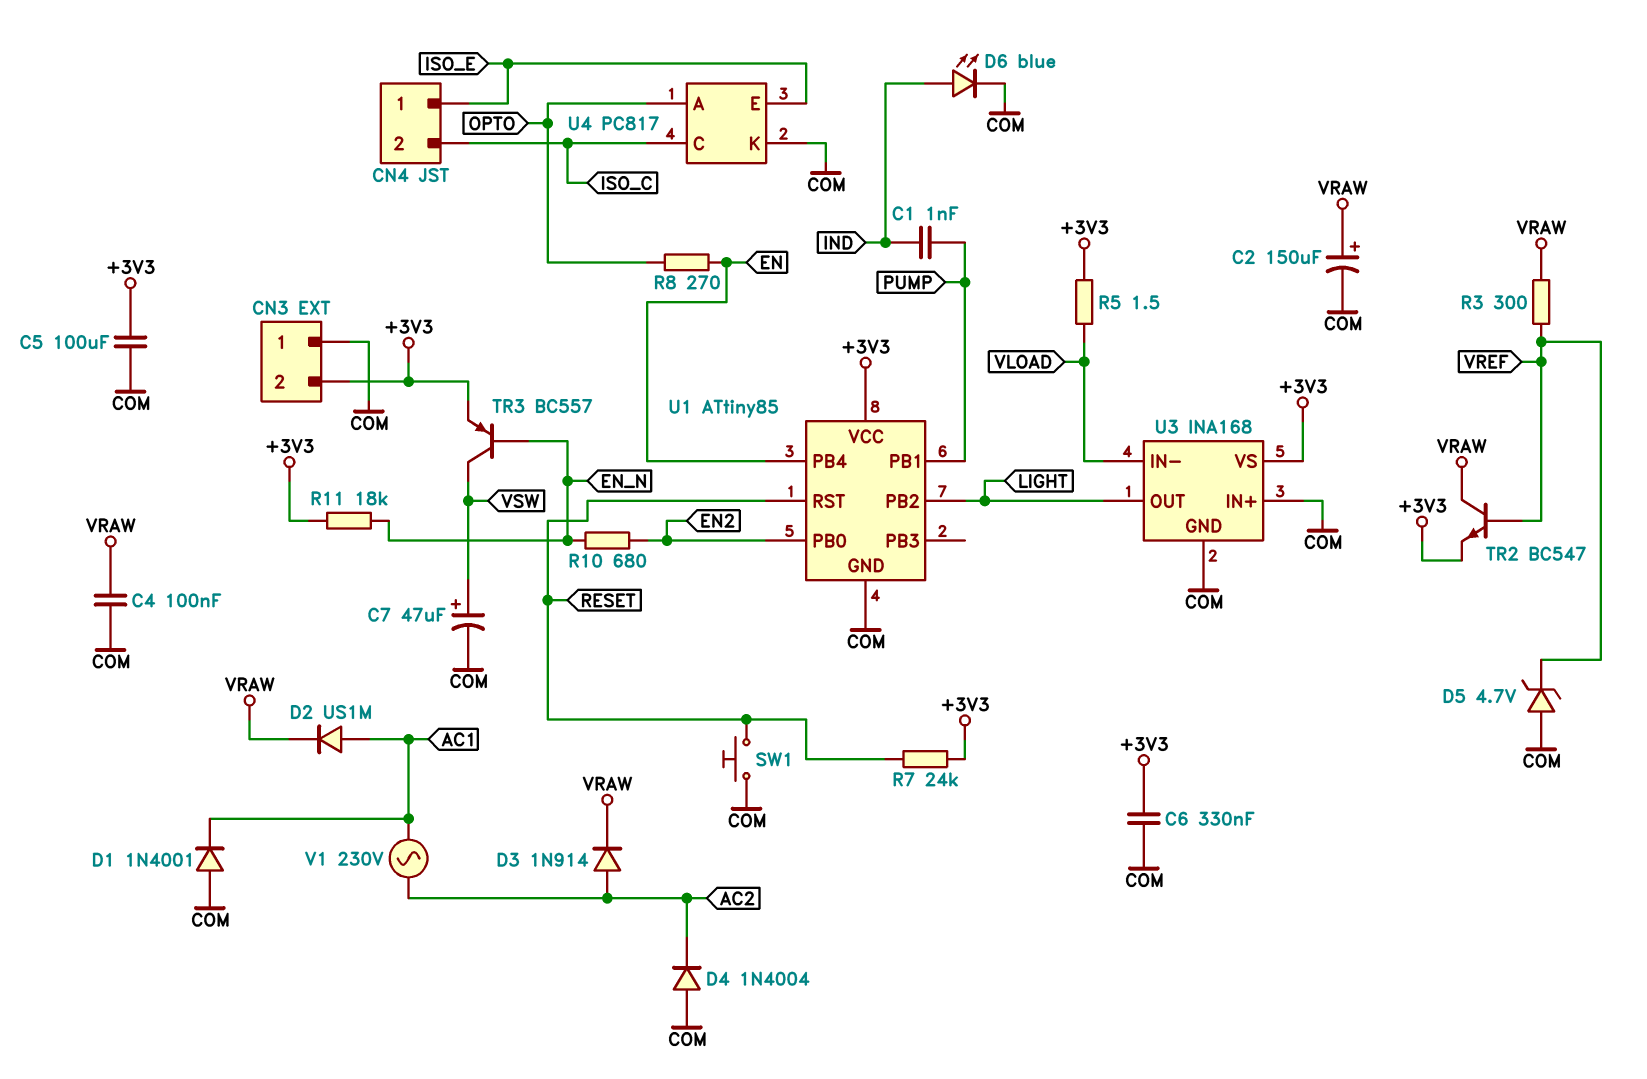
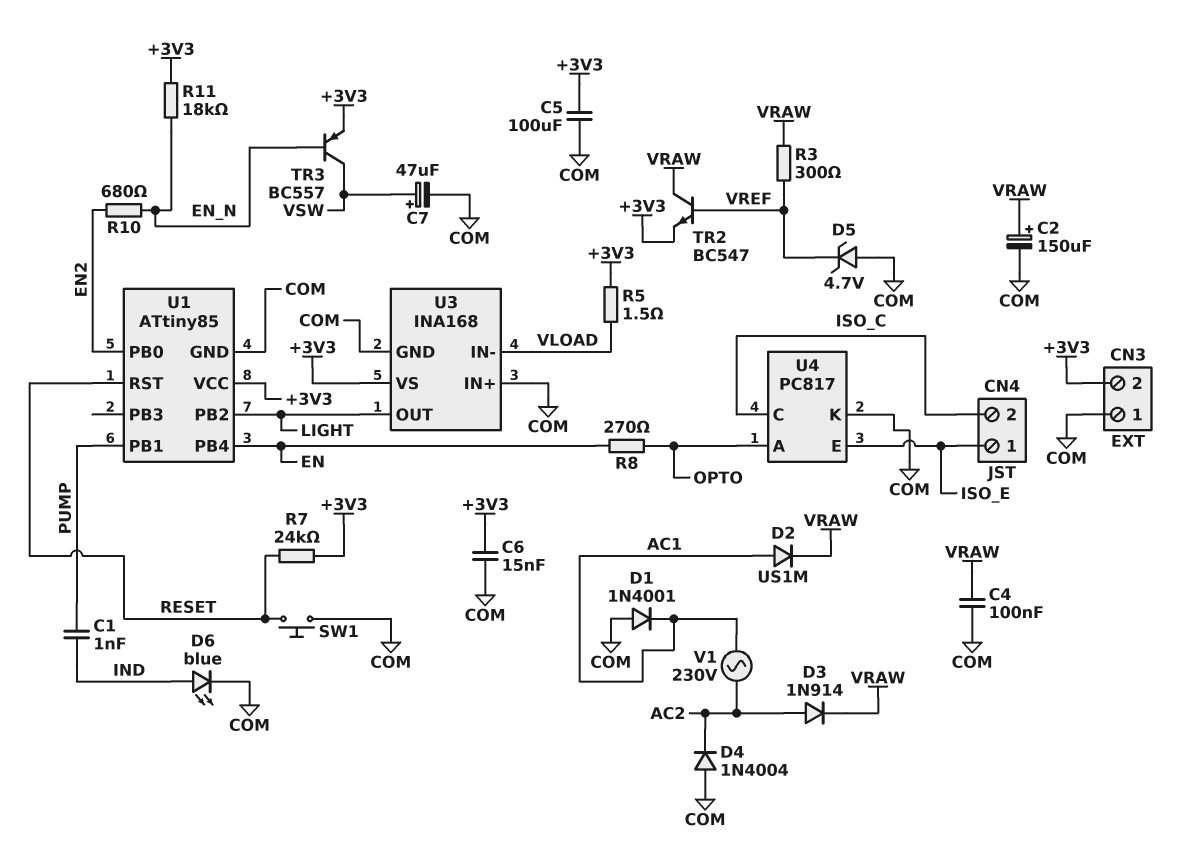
C6: 330nF (+3V3, COM) -> 15nF (+3V3, COM)

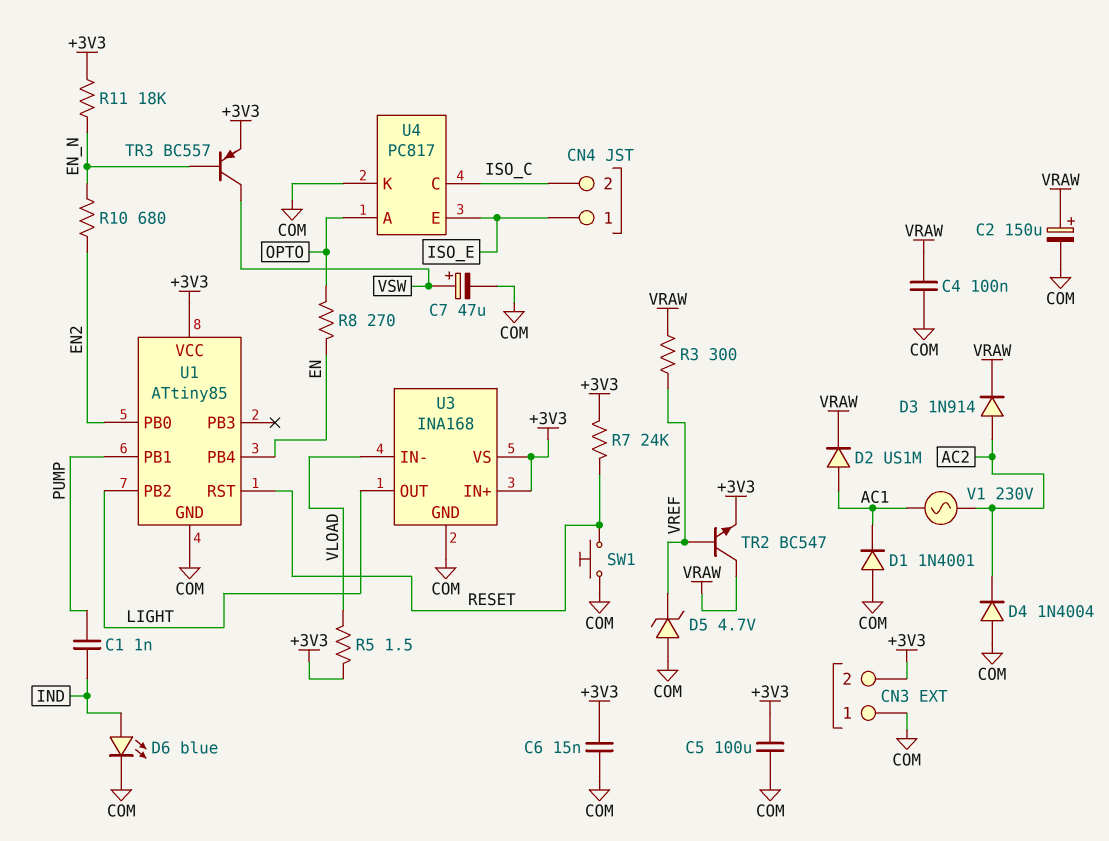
U3 pin IN+: COM -> +3V3

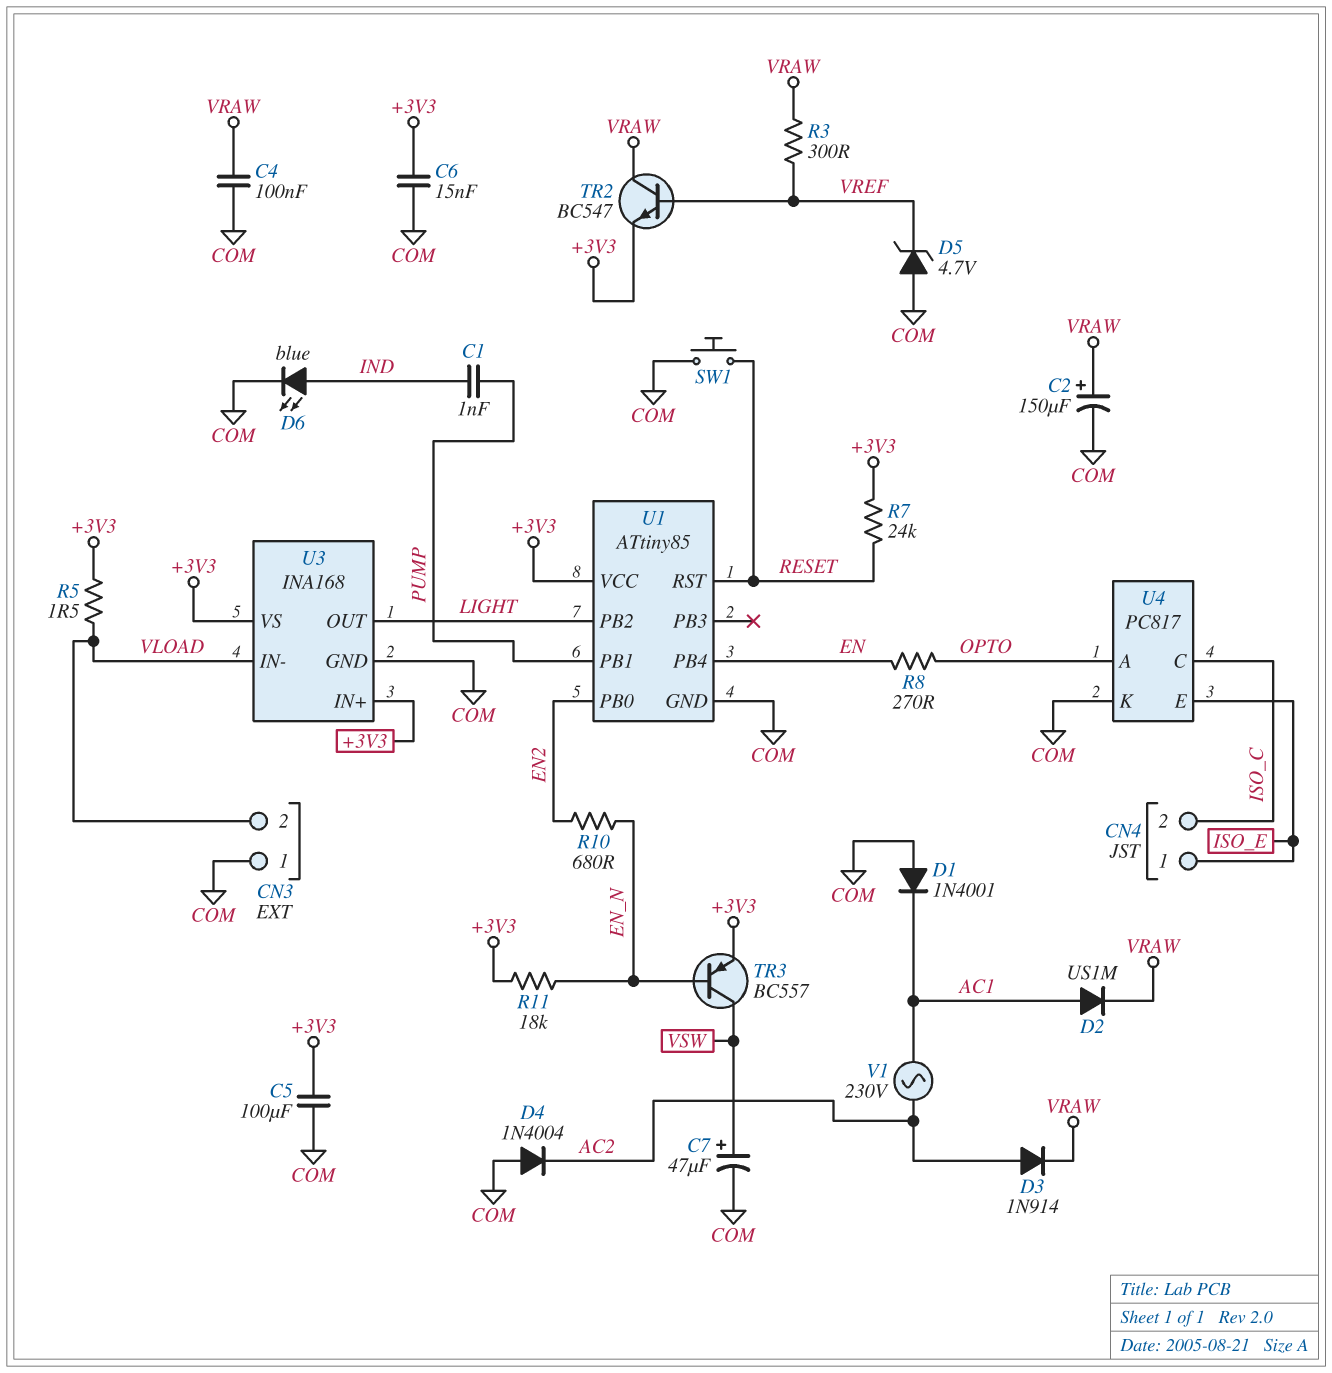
CN3 pin 2: +3V3 -> VLOAD

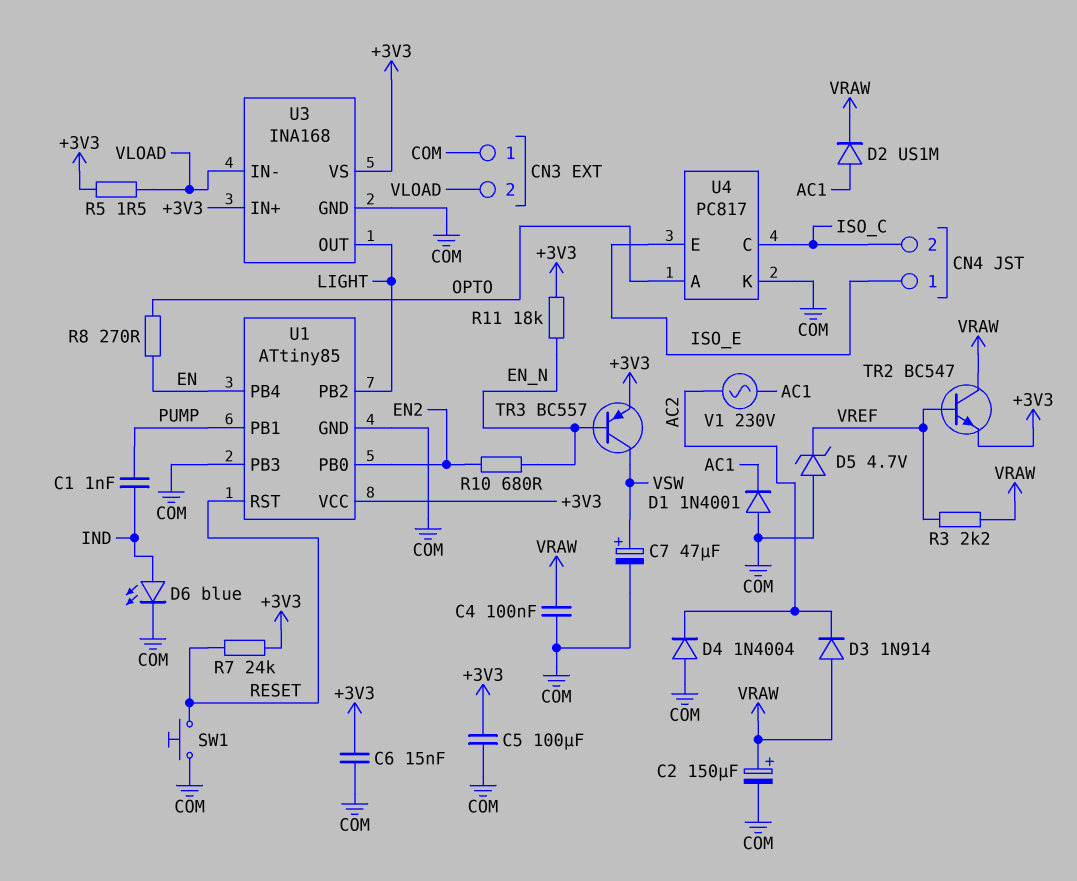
D3: diode 1N914 (A AC2, K VRAW) -> diode 1N914 (A VRAW, K AC2)
R3: 300 (VRAW, VREF) -> 2.2k (VRAW, VREF)
U1 pin PB3: none -> COM

